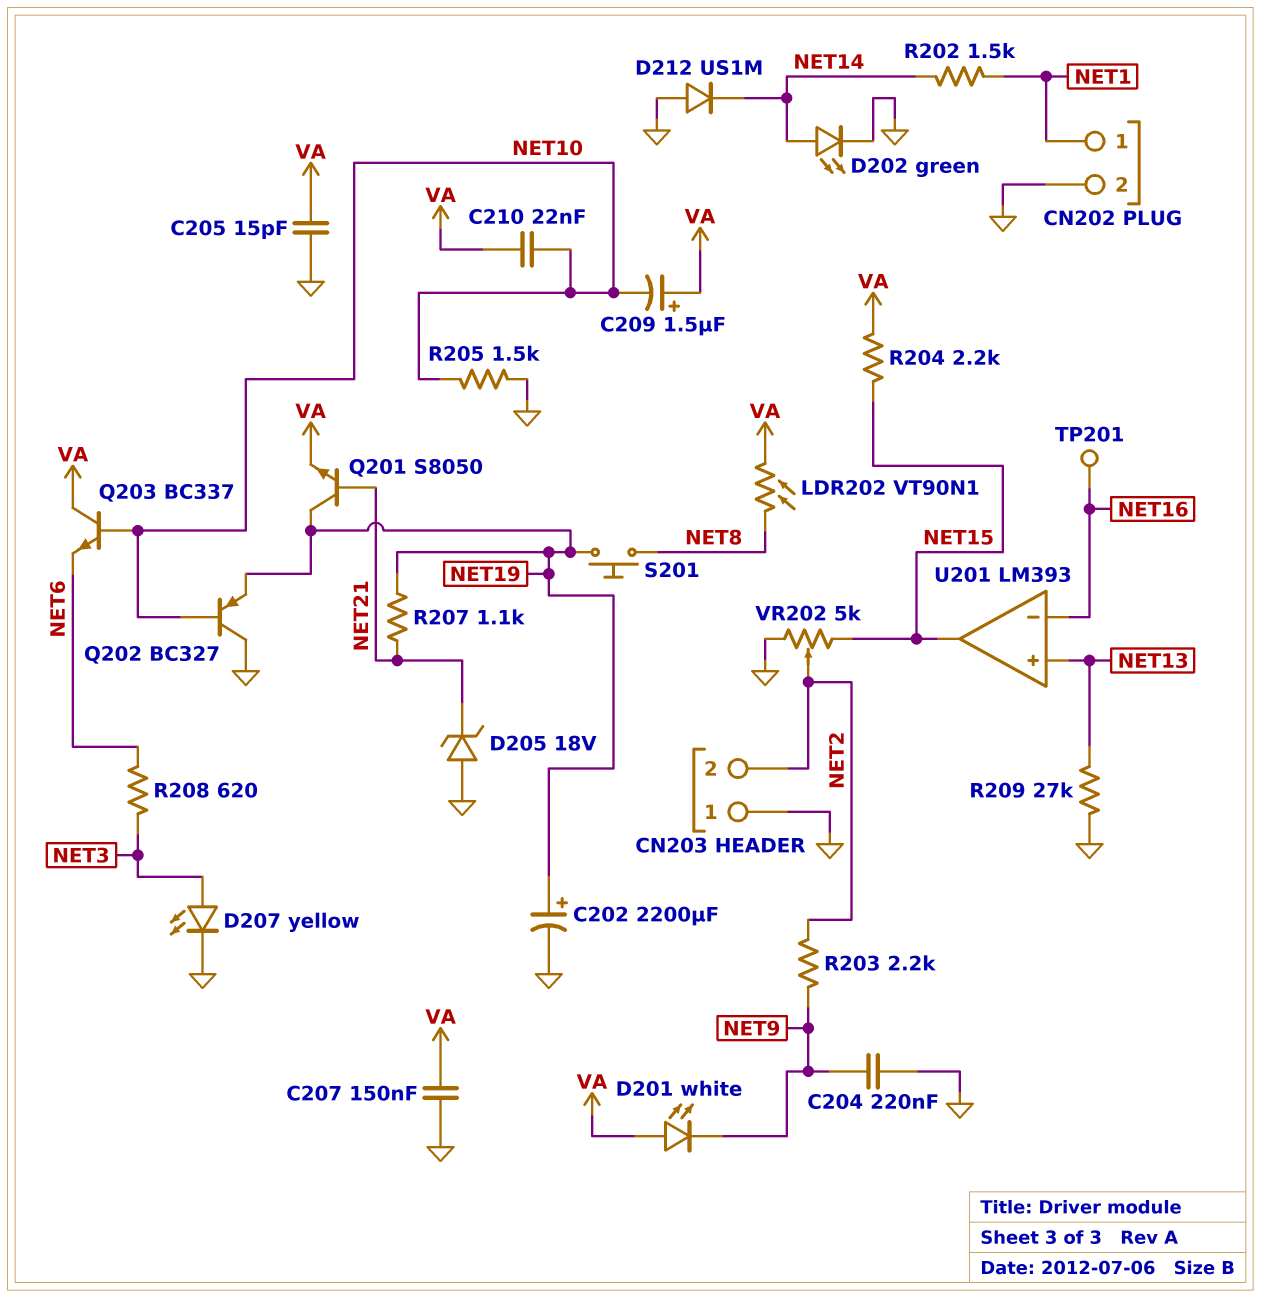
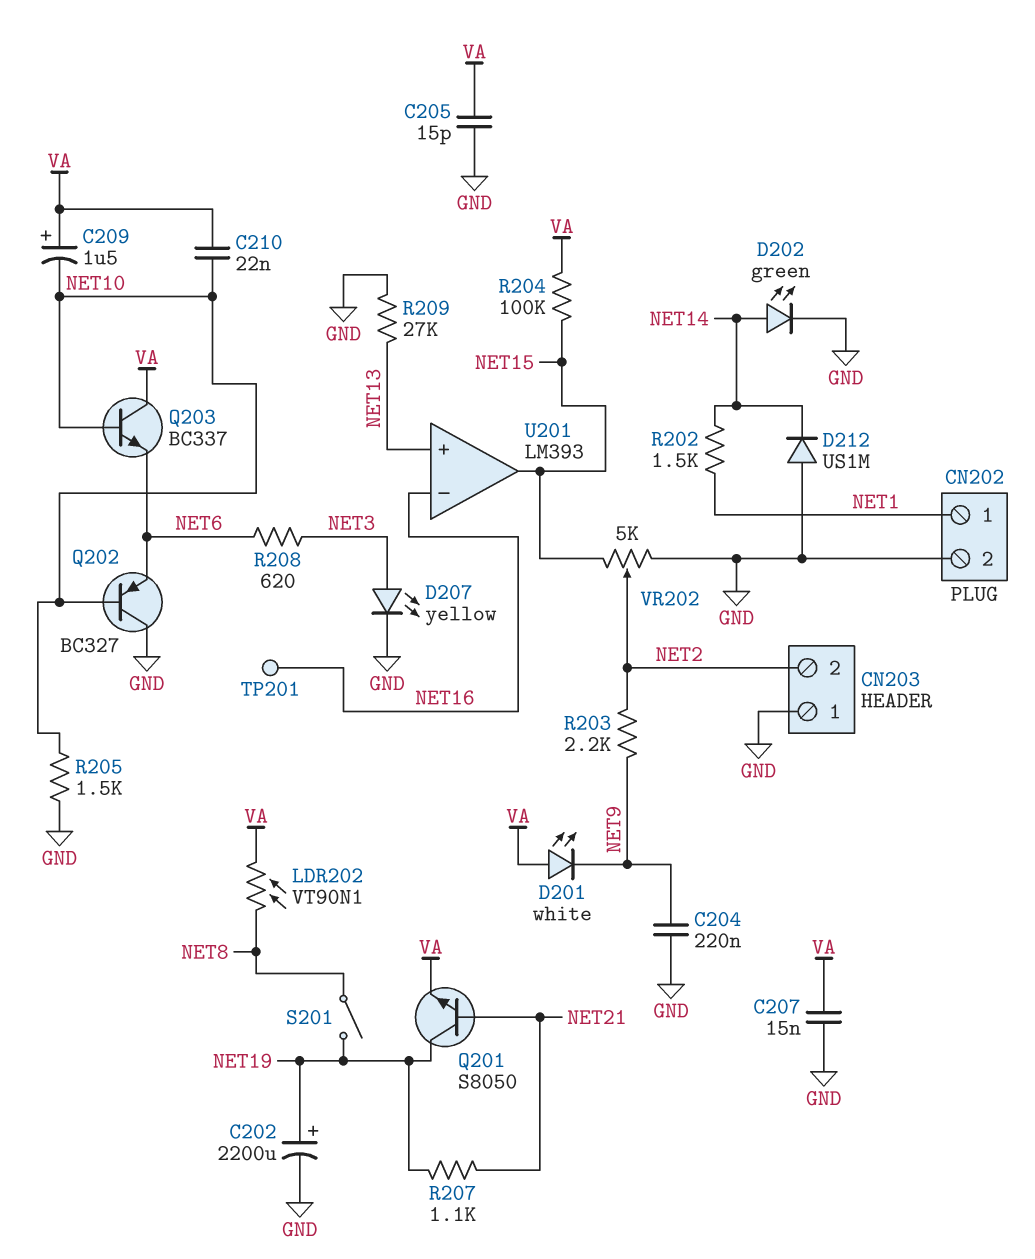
C207: 150nF (GND, VA) -> 15nF (GND, VA)
D205: zener 18V (A GND, K NET21) -> none
Q202: PNP BC327 (B NET10, C GND, E NET19) -> PNP BC327 (B NET10, C GND, E NET6)
R204: 2.2k (NET15, VA) -> 100k (NET15, VA)
S201: button (NET8, NET19) -> switch (NET8, NET19)

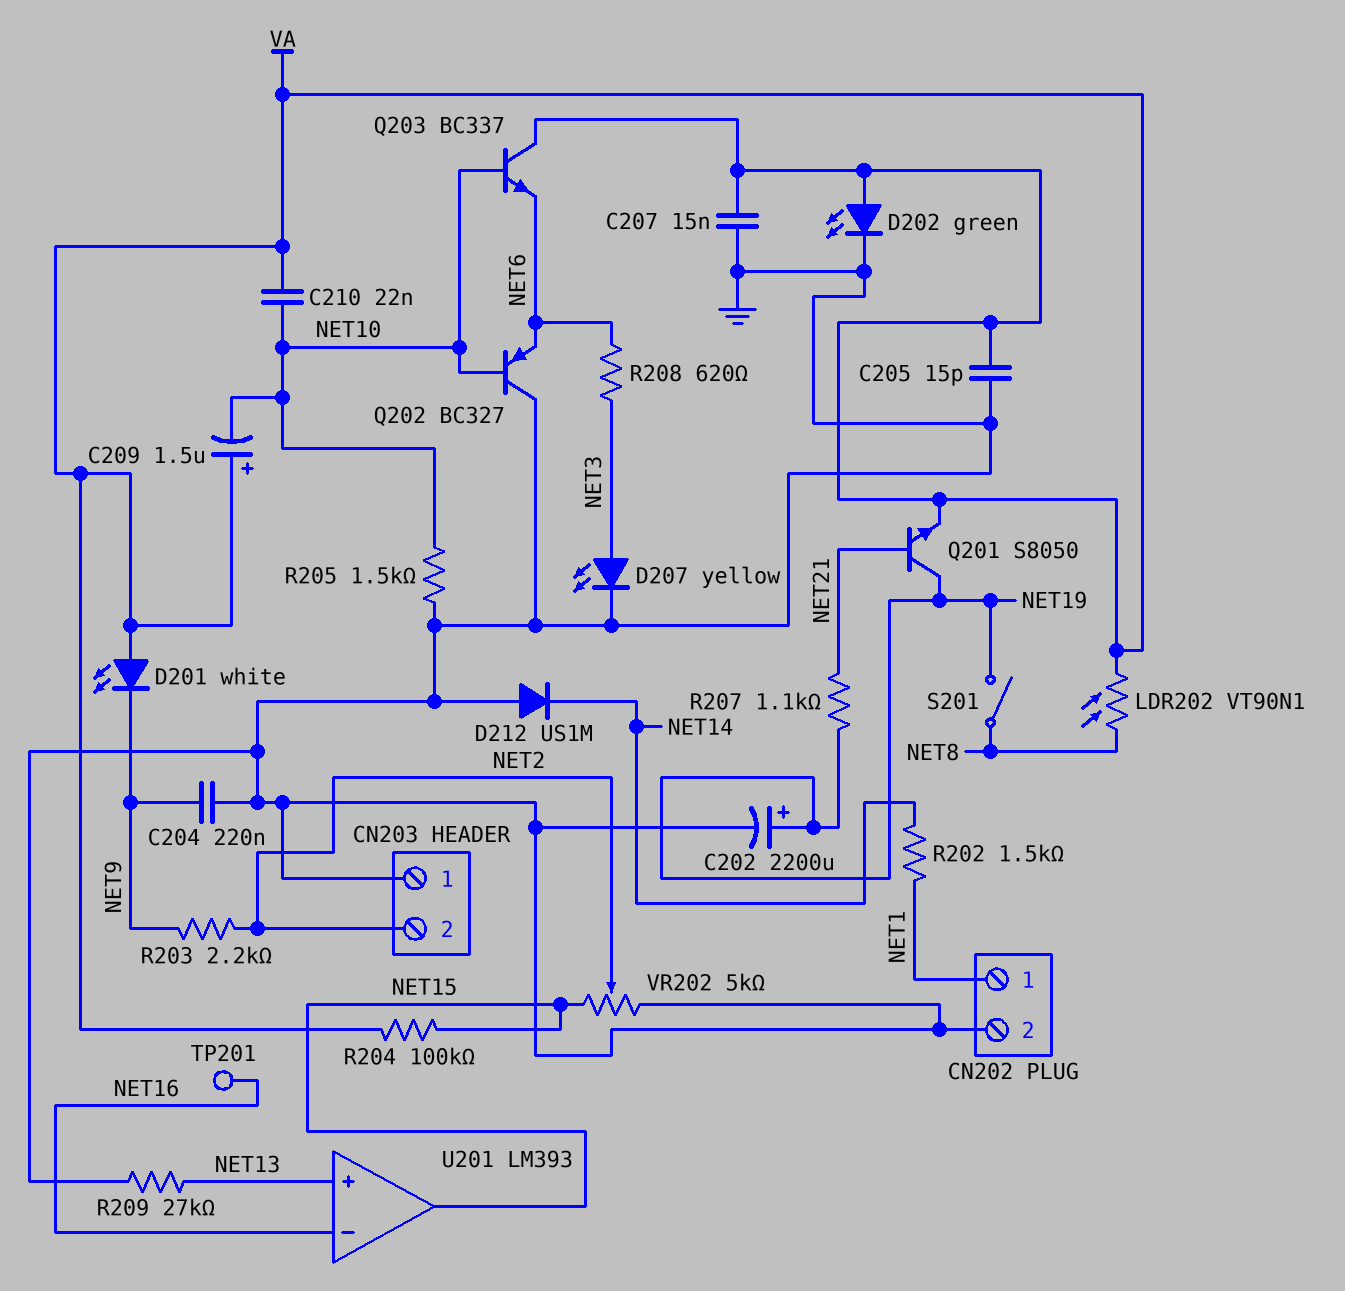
D202: LED green (A NET14, K GND) -> LED green (A VA, K GND)

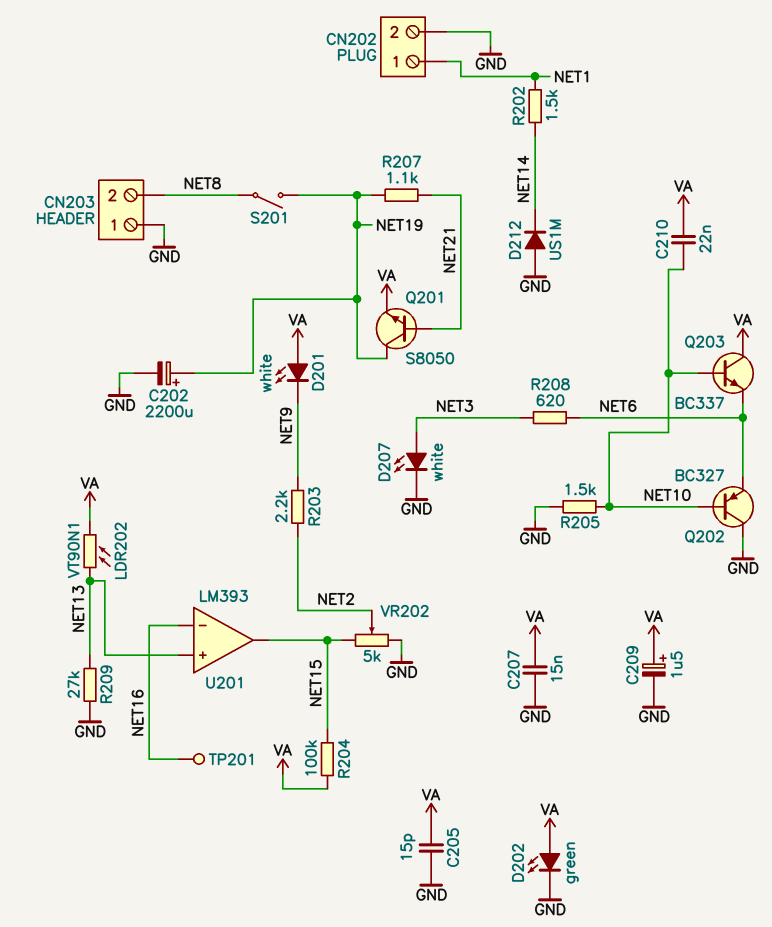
C204: 220nF (GND, NET9) -> none
C209: 1.5uF (plus VA, minus NET10) -> 1.5uF (plus VA, minus GND)
CN203 pin 2: NET2 -> NET8
D207: LED yellow (A NET3, K GND) -> LED white (A NET3, K GND)
LDR202: VT90N1 (NET8, VA) -> VT90N1 (NET13, VA)

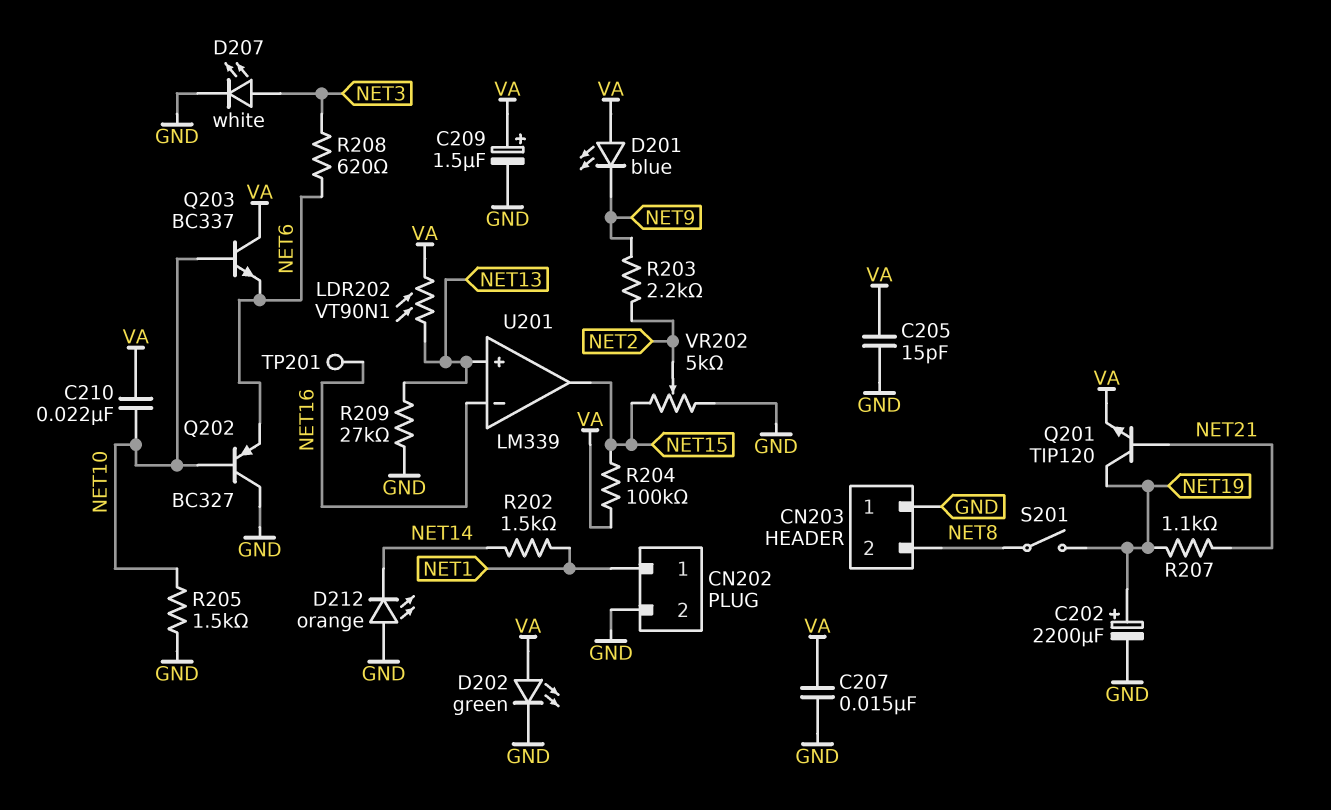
D201: LED white (A VA, K NET9) -> LED blue (A VA, K NET9)
D212: diode US1M (A GND, K NET14) -> LED orange (A GND, K NET14)
Q201: NPN S8050 (B NET21, C NET19, E VA) -> NPN TIP120 (B NET21, C NET19, E VA)
U201: LM393 -> LM339

